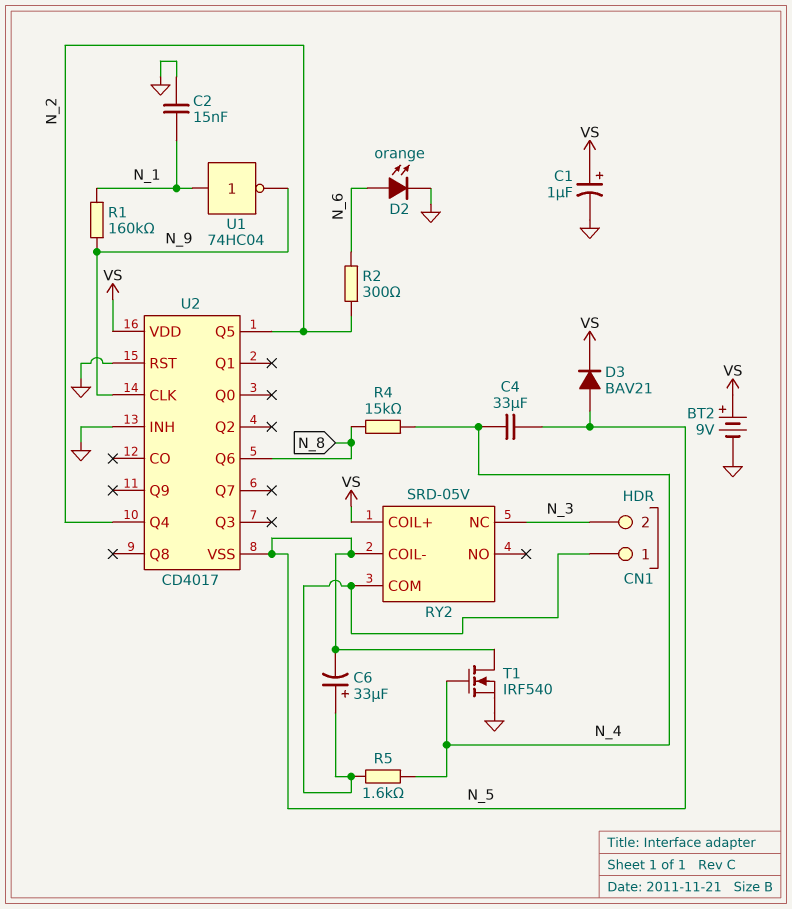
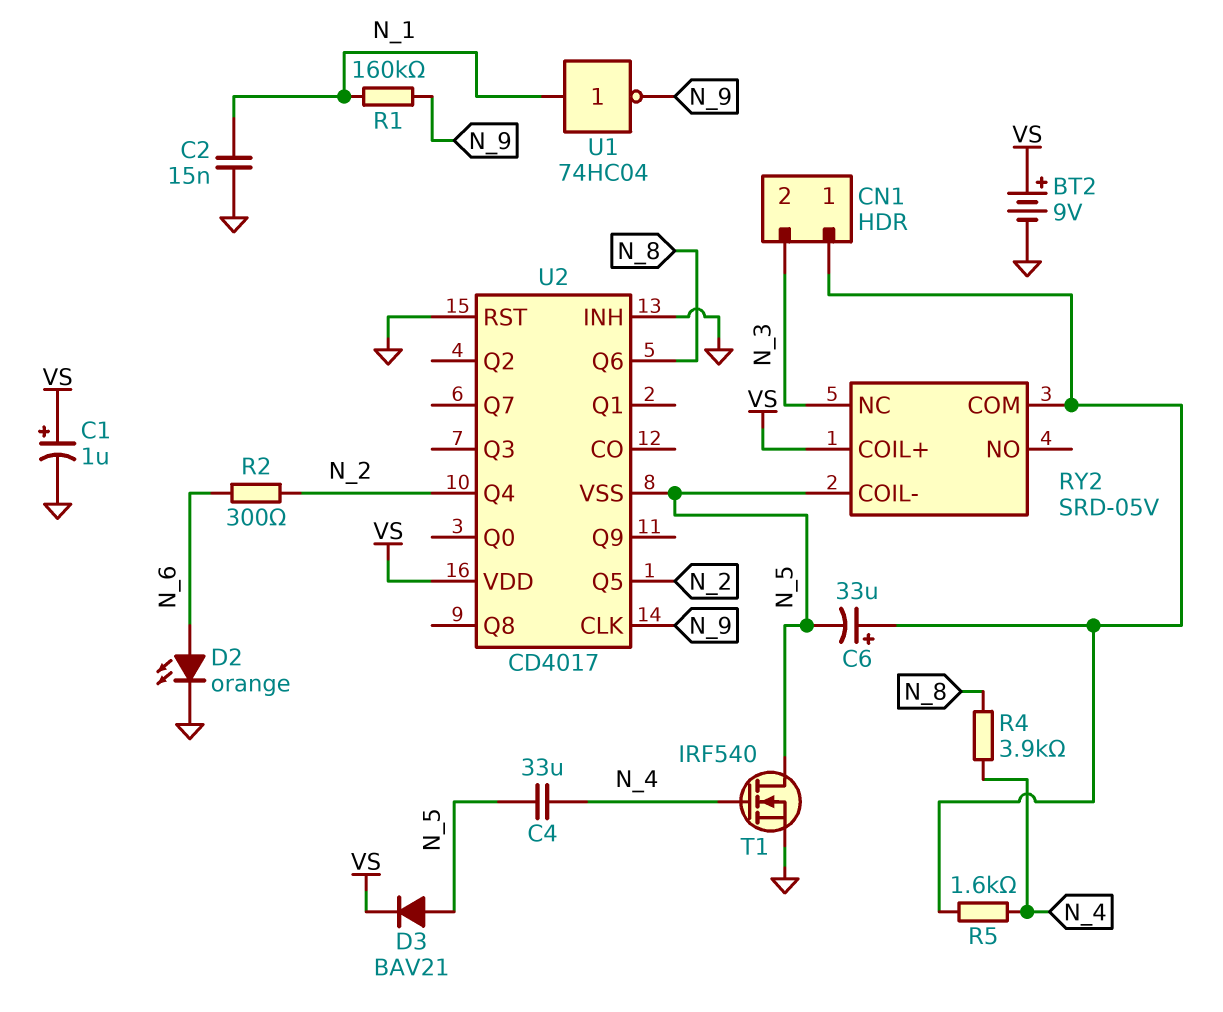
R4: 15k (N_4, N_8) -> 3.9k (N_4, N_8)

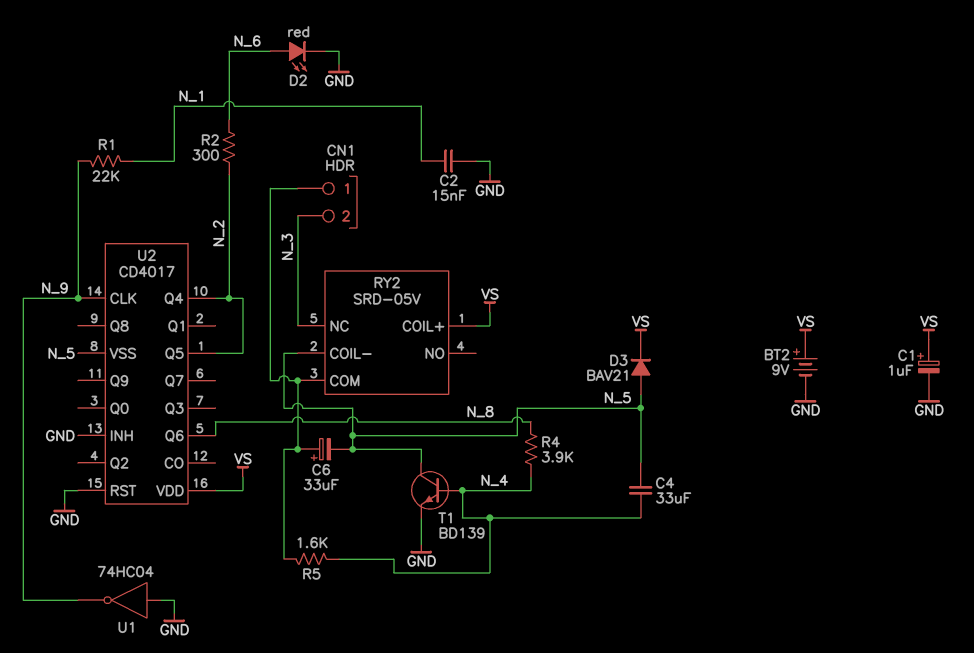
D2: LED orange (A N_6, K GND) -> LED red (A N_6, K GND)
R1: 160k (N_1, N_9) -> 22k (N_1, N_9)
T1: NMOS IRF540 (G N_4, D N_5, S GND) -> NPN BD139 (B N_4, C N_5, E GND)
U1: NOT 74HC04 (in N_1, out N_9) -> NOT 74HC04 (in GND, out N_9)

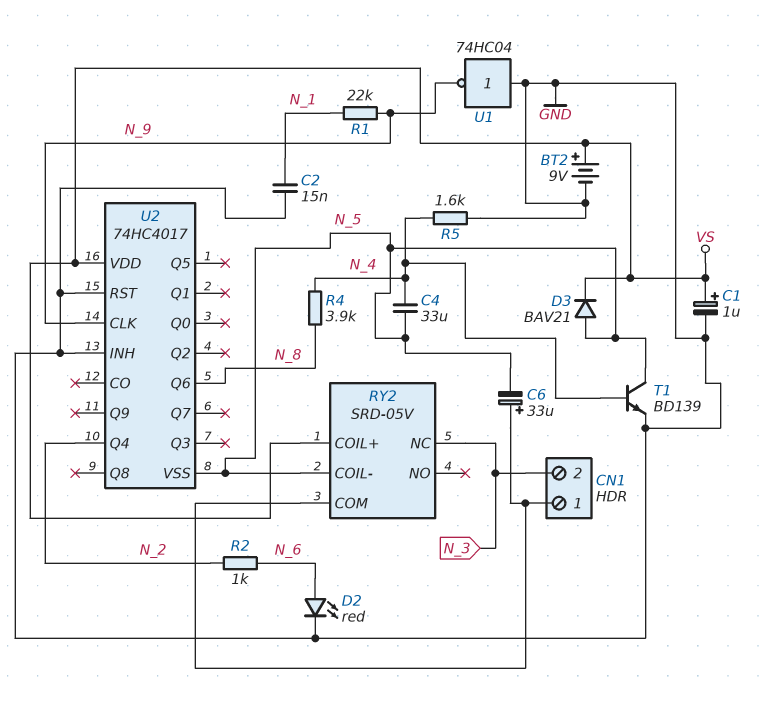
R2: 300 (N_2, N_6) -> 1k (N_2, N_6)
R5: 1.6k (CN1/1, N_4) -> 1.6k (GND, N_4)
U2: CD4017 -> 74HC4017
U2 pin Q5: N_2 -> none

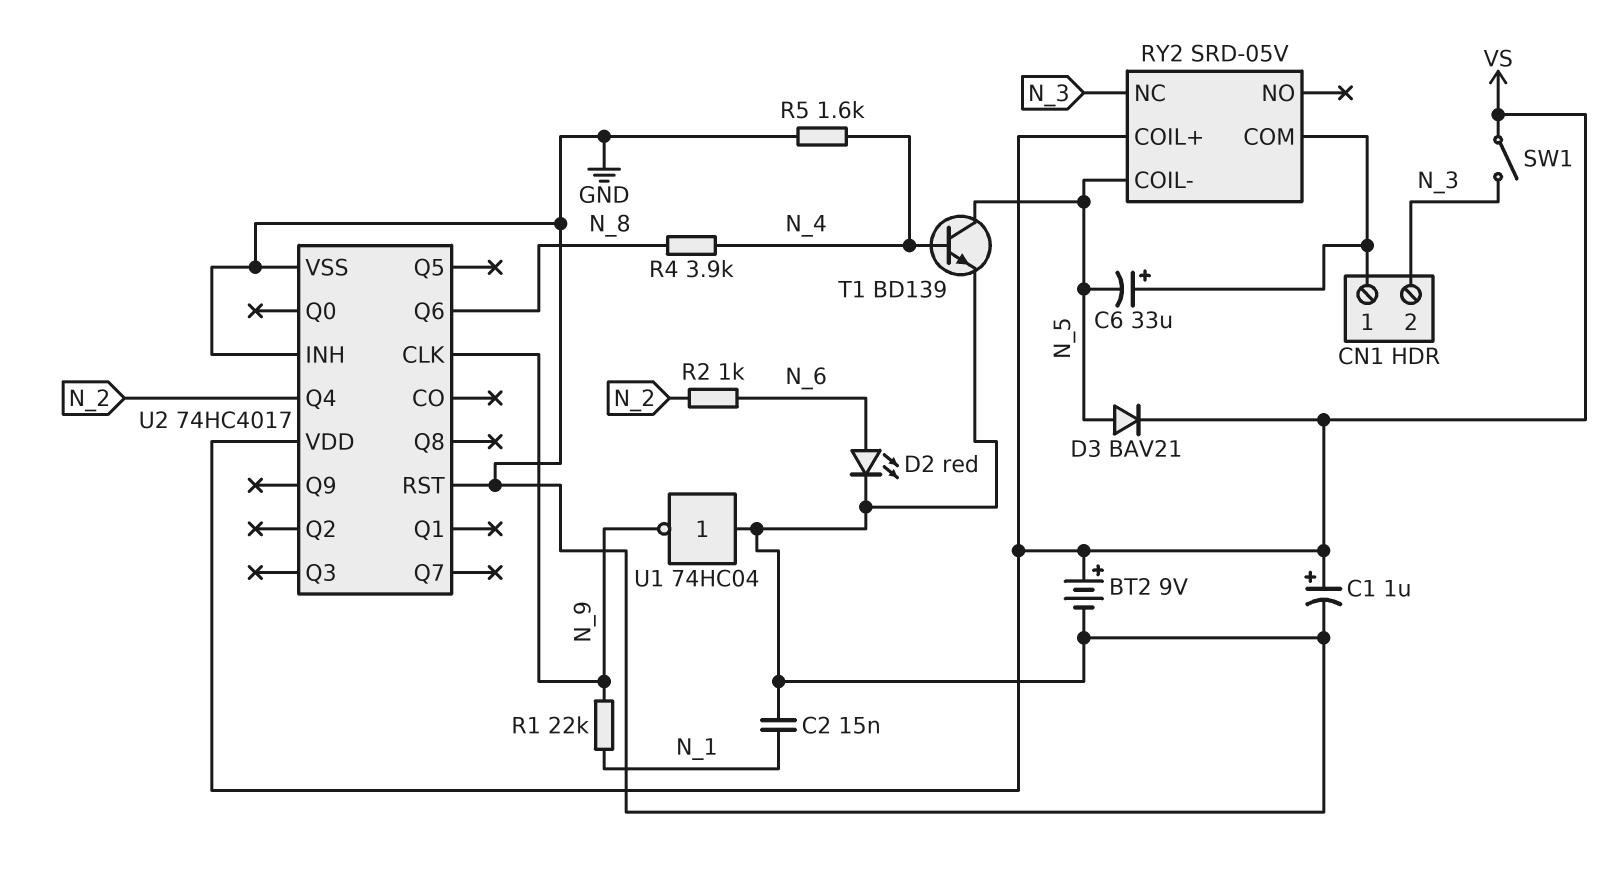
C4: 33uF (N_4, N_5) -> none
SW1: none -> switch (N_3, VS)
U2 pin VSS: N_5 -> GND

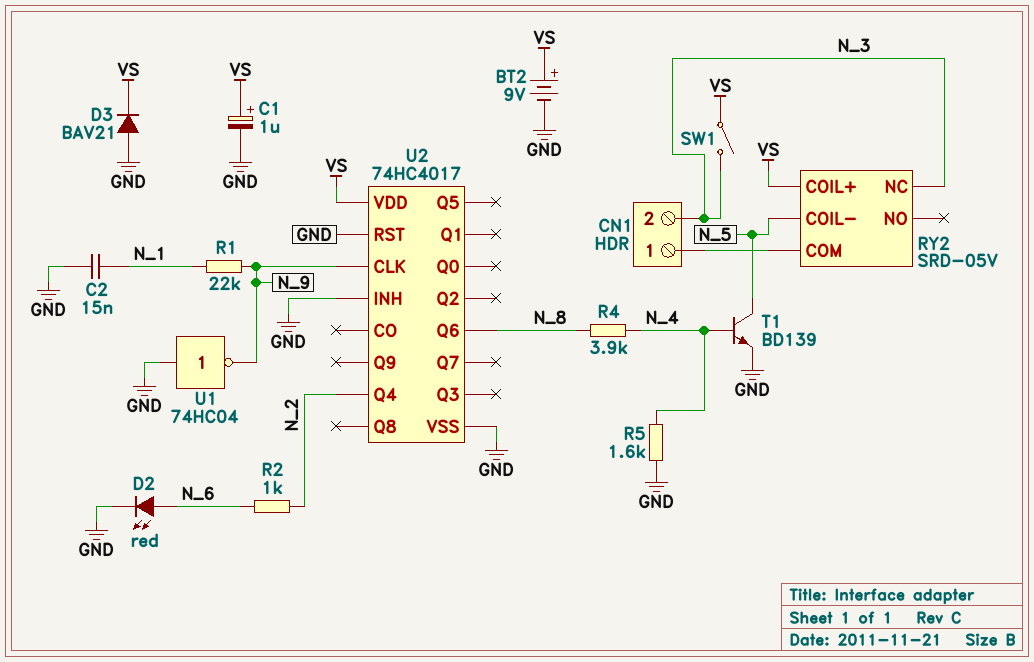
C6: 33uF (plus CN1/1, minus N_5) -> none
D3: diode BAV21 (A N_5, K VS) -> diode BAV21 (A GND, K VS)

